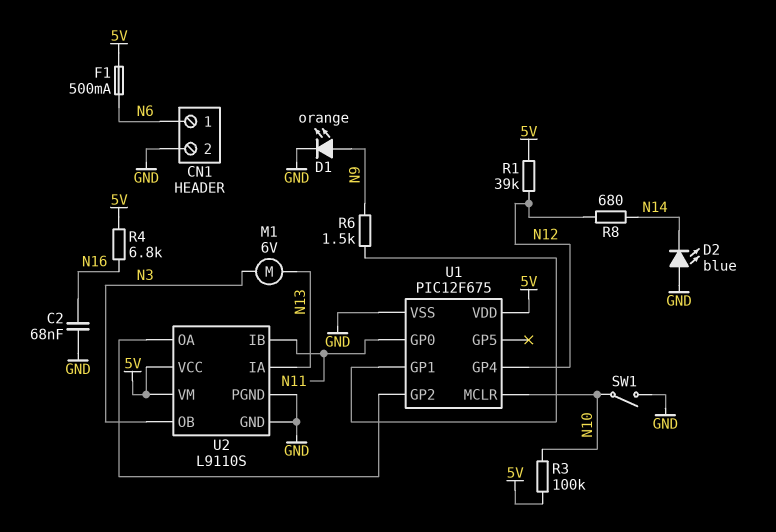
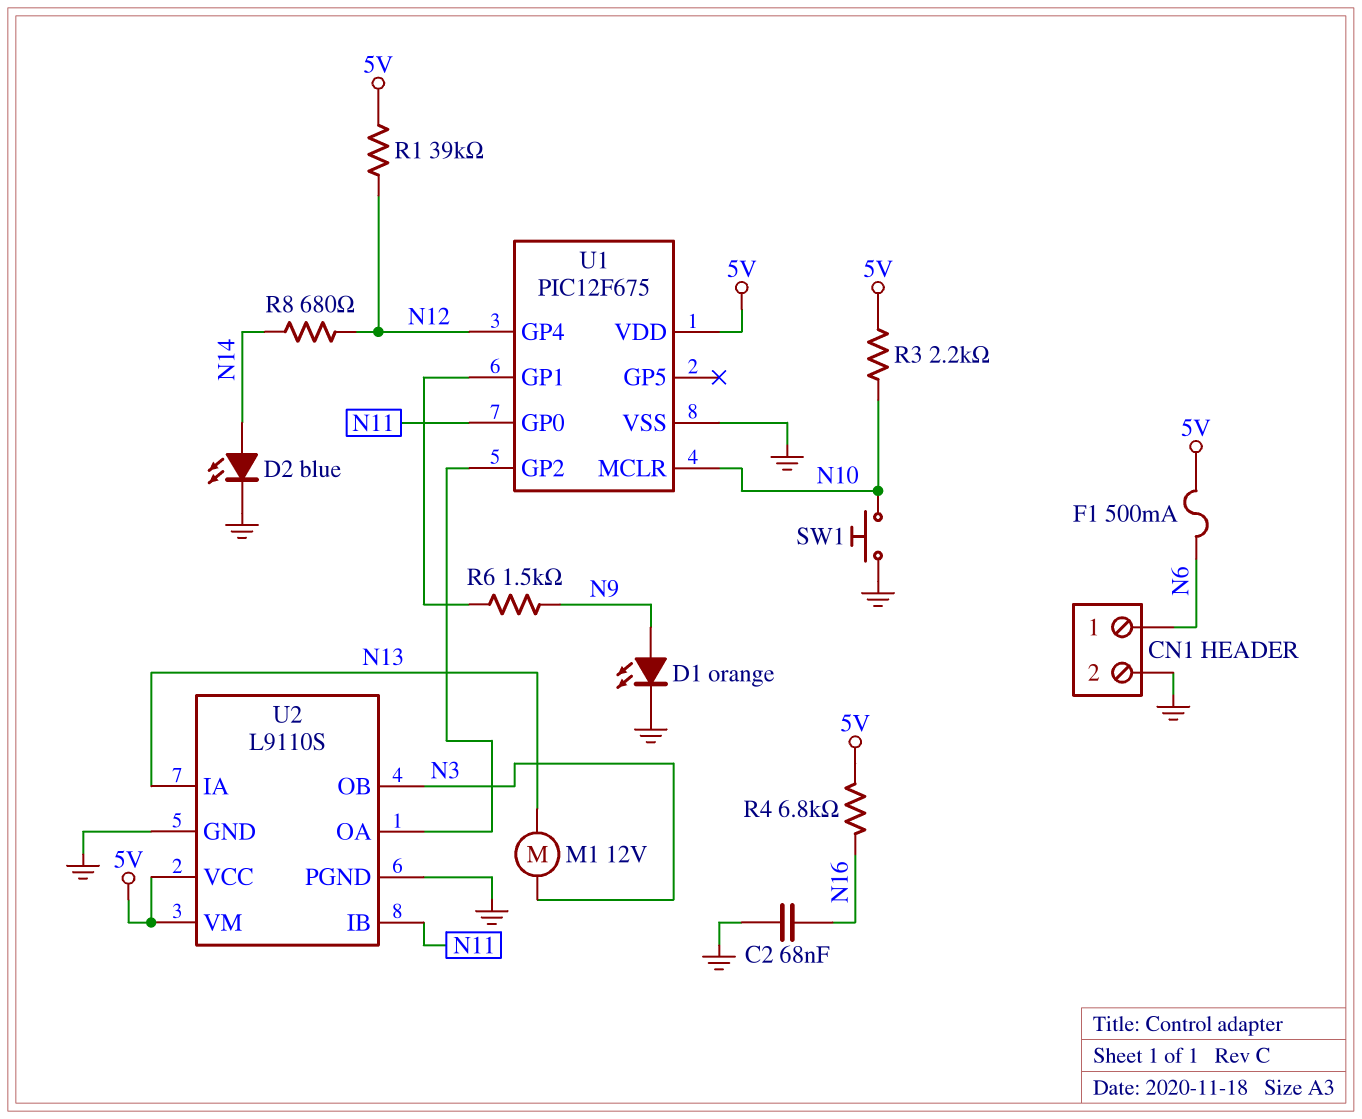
D2: LED blue (A GND, K N14) -> LED blue (A N14, K GND)
M1: motor 6V (N3, N13) -> motor 12V (N3, N13)
R3: 100k (5V, N10) -> 2.2k (5V, N10)
SW1: switch (GND, N10) -> button (GND, N10)

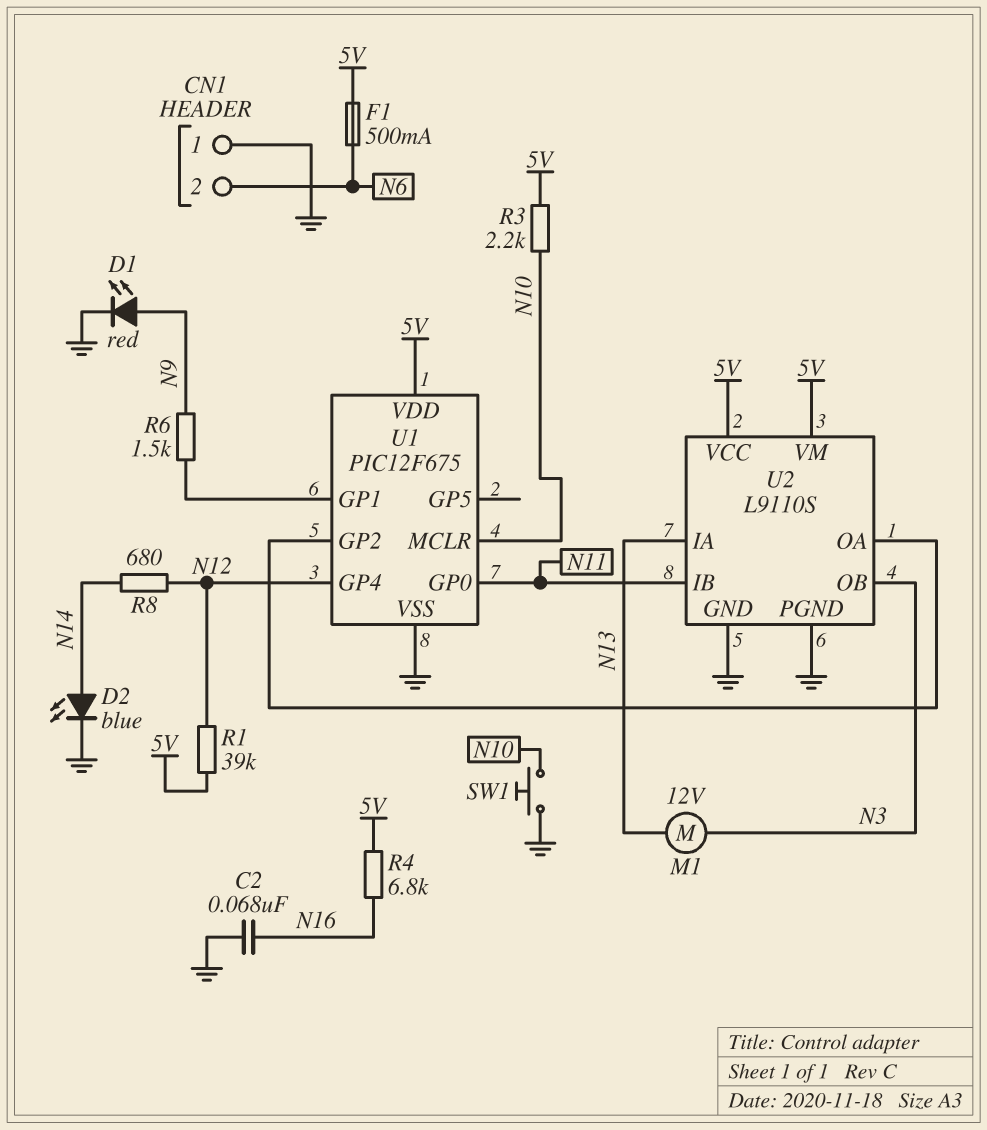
CN1 pin 1: N6 -> GND
CN1 pin 2: GND -> N6
D1: LED orange (A N9, K GND) -> LED red (A N9, K GND)

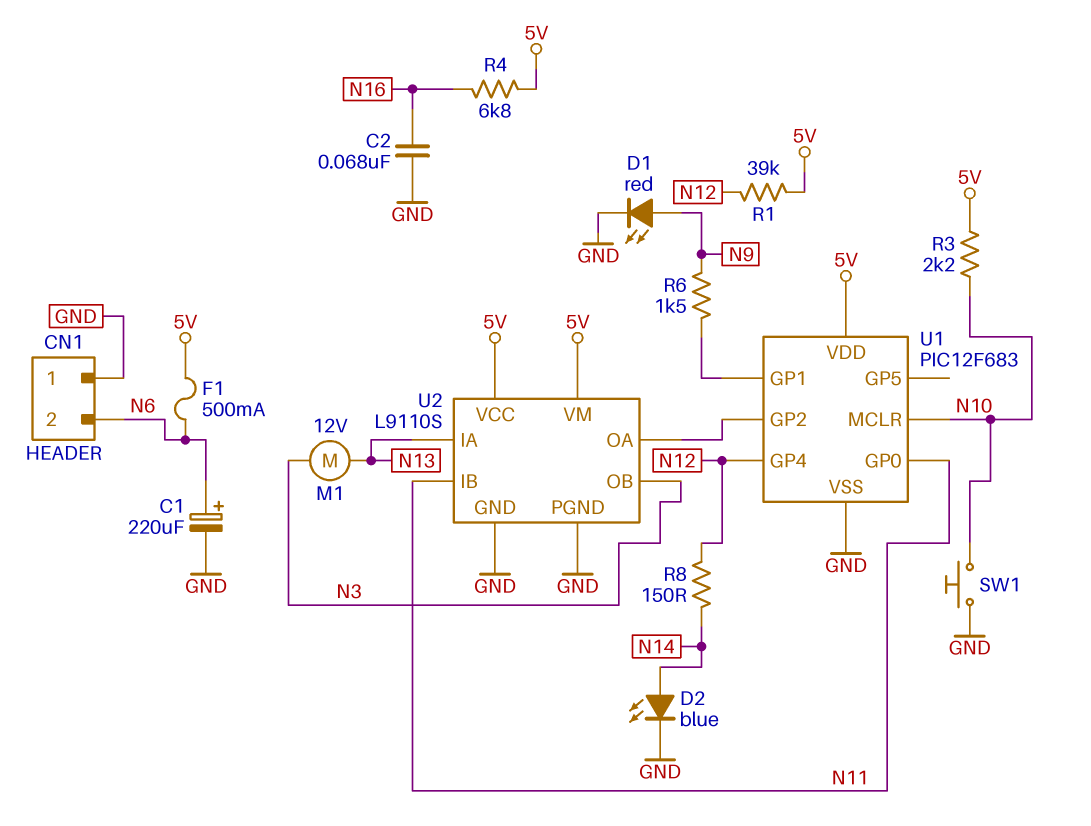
C1: none -> 220uF (plus N6, minus GND)
R8: 680 (N12, N14) -> 150 (N12, N14)
U1: PIC12F675 -> PIC12F683

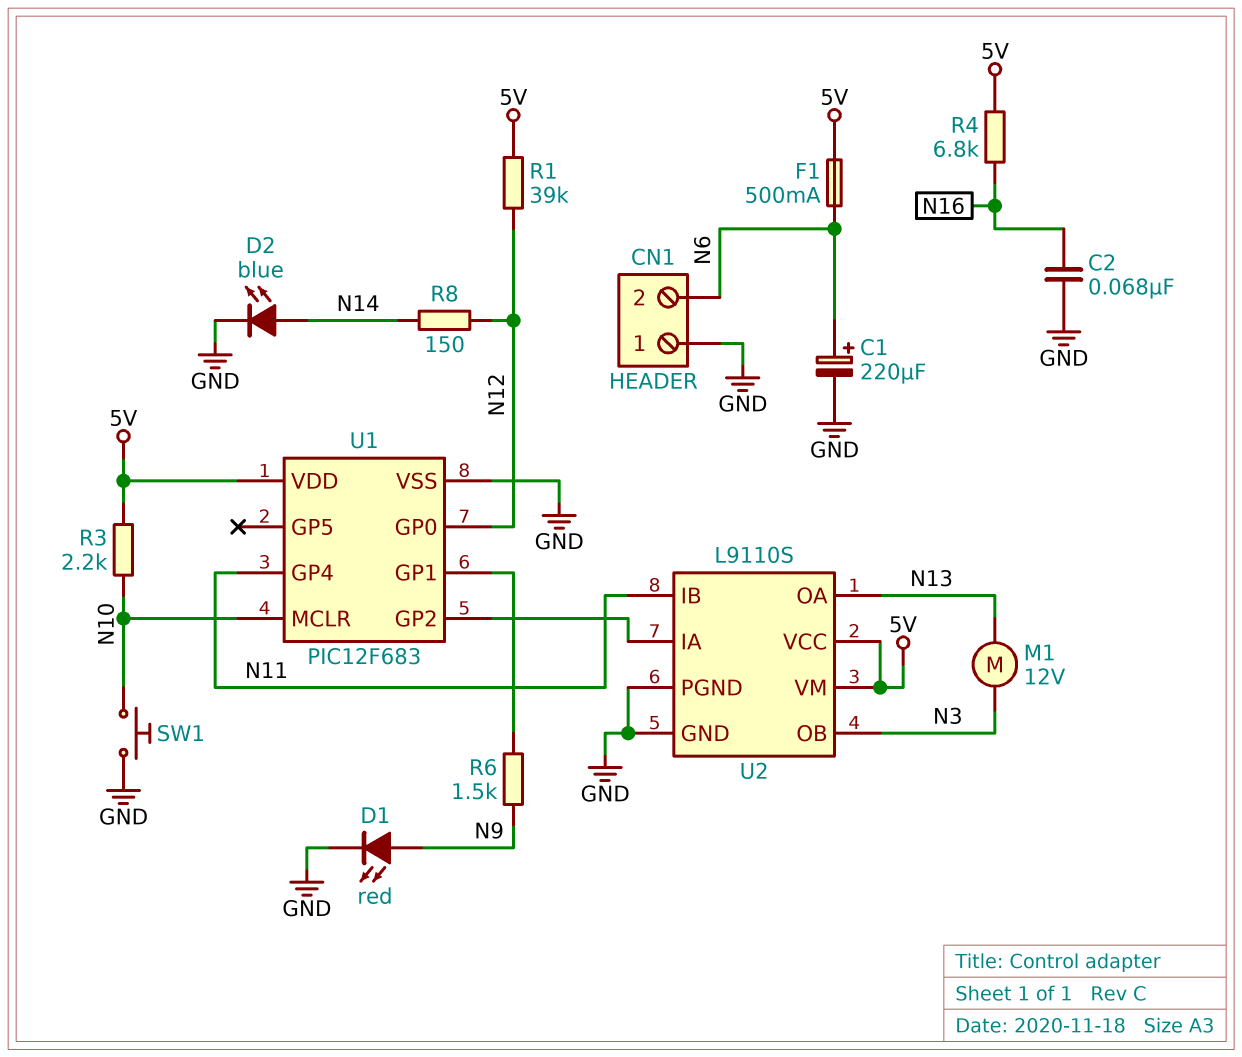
U1 pin GP0: N11 -> N12
U1 pin GP4: N12 -> N11
U2 pin IA: N13 -> U1/GP2
U2 pin OA: U1/GP2 -> N13

